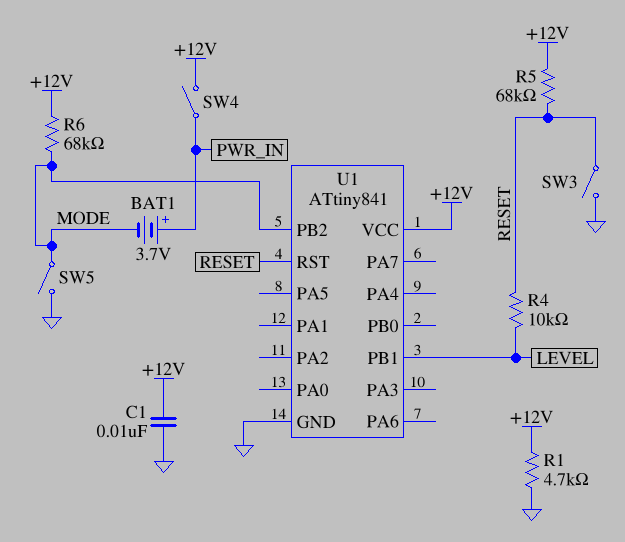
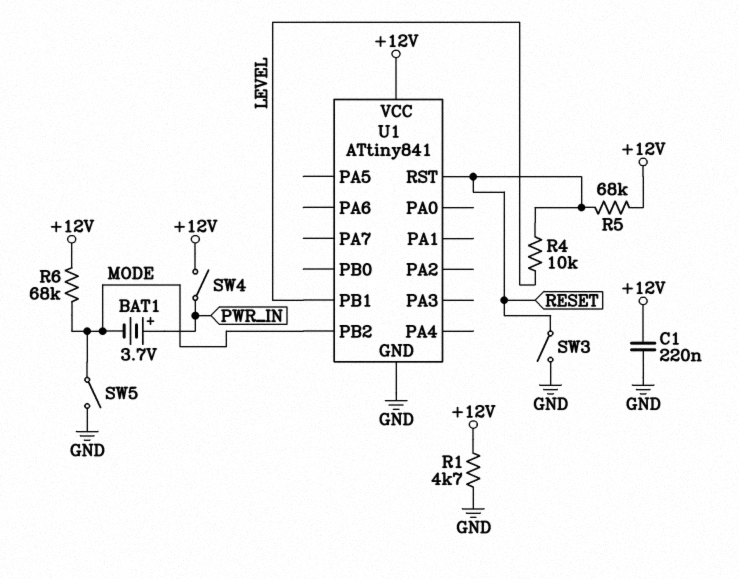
C1: 10nF (+12V, GND) -> 220nF (+12V, GND)

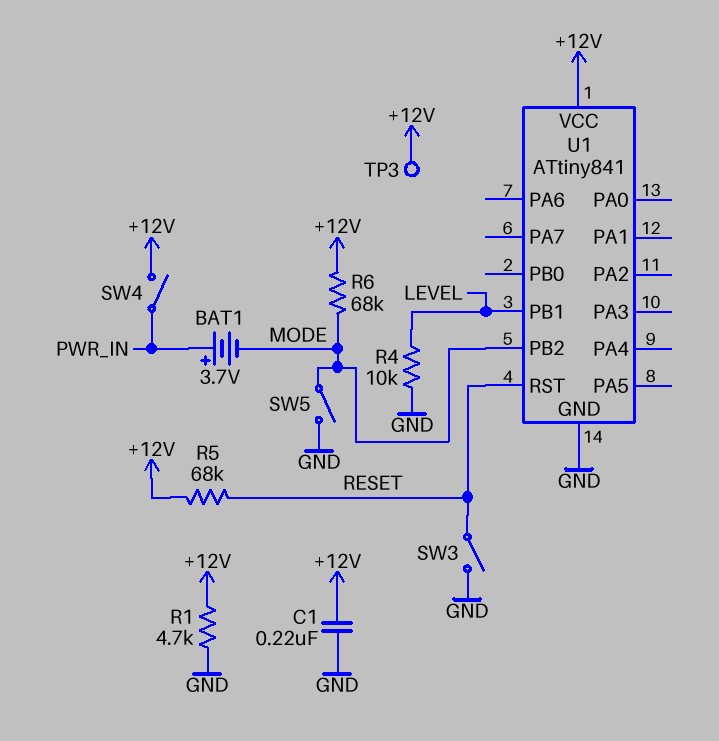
R4: 10k (LEVEL, RESET) -> 10k (GND, LEVEL)
TP3: none -> test point (+12V)

